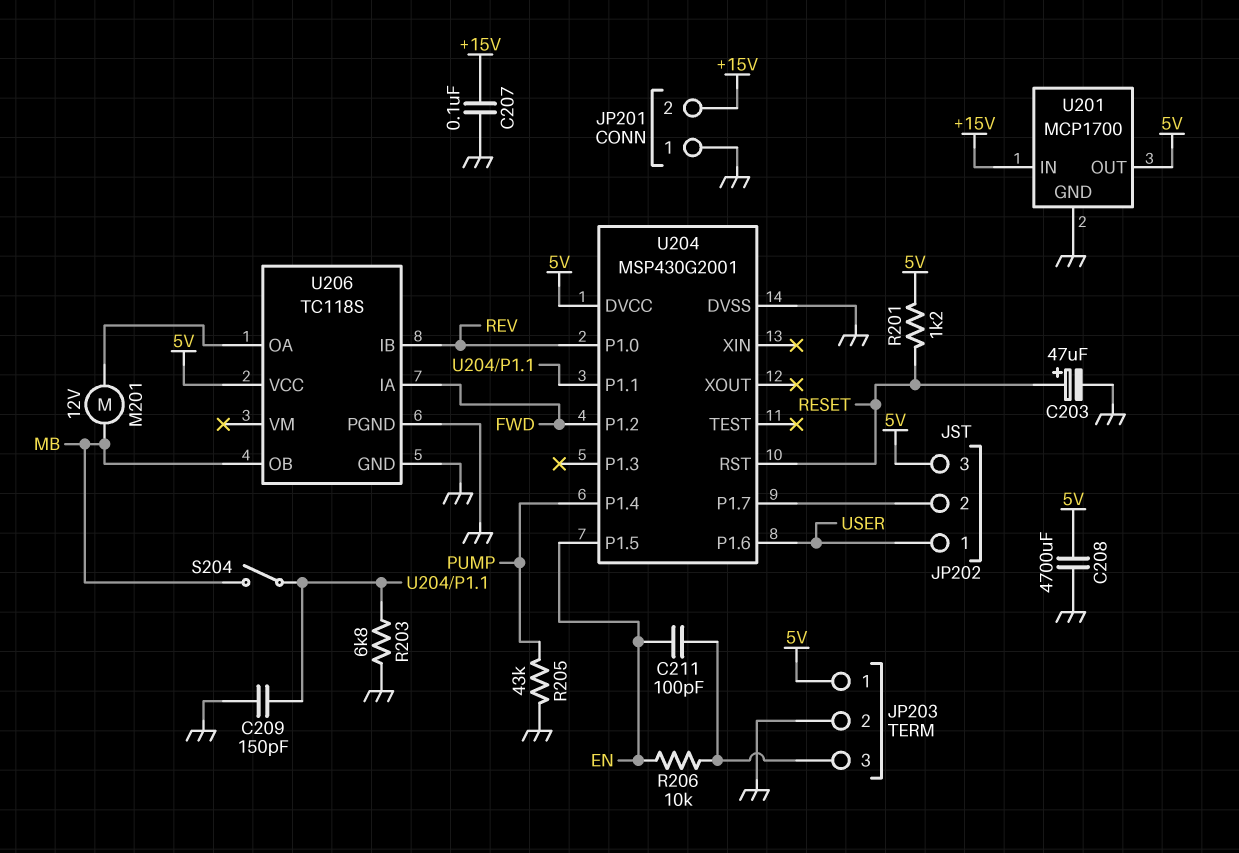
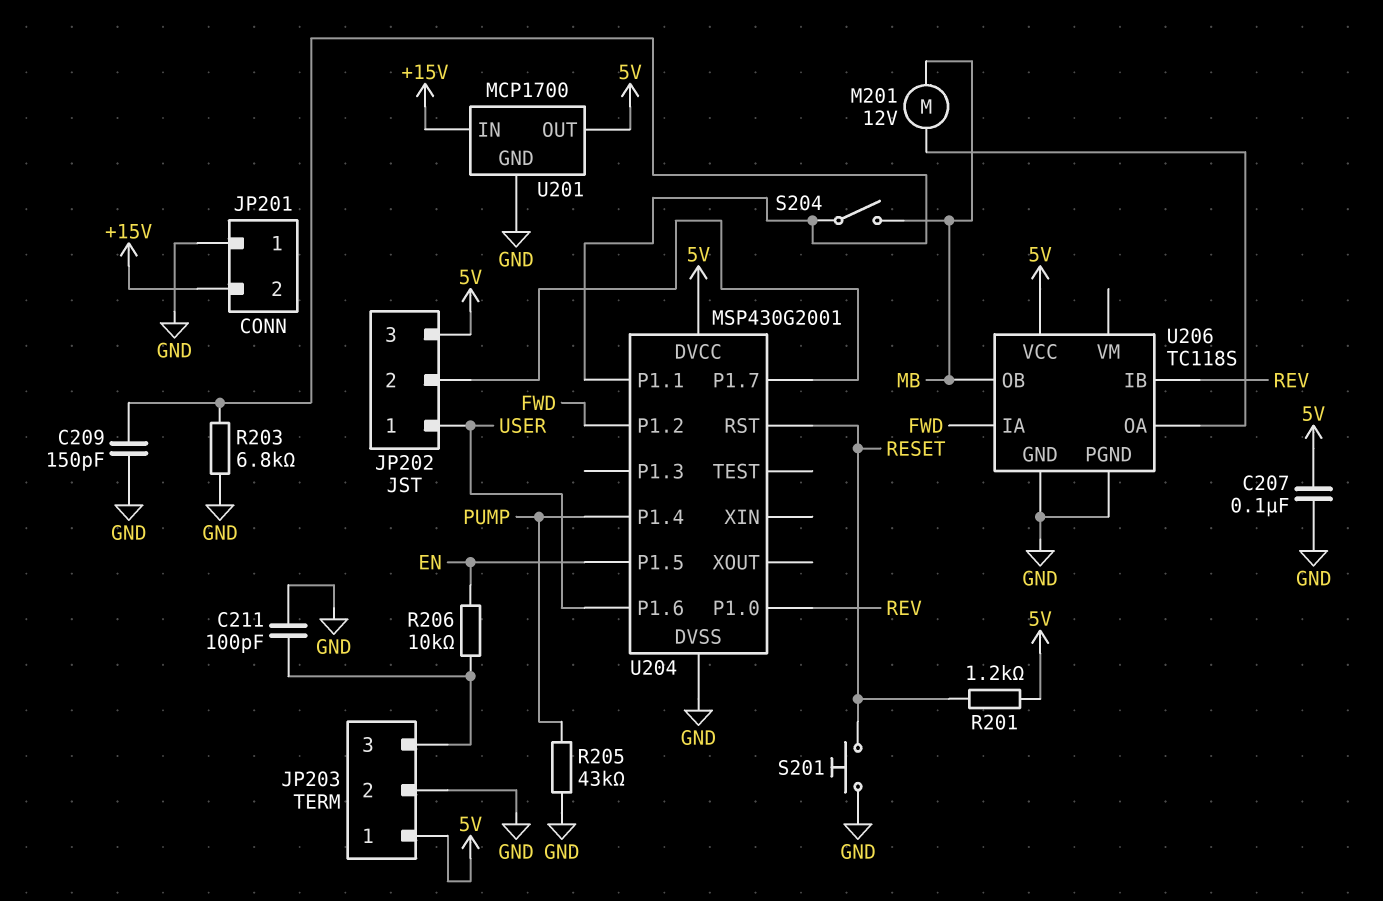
C203: 47uF (plus RESET, minus GND) -> none
C207: 100nF (+15V, GND) -> 100nF (5V, GND)
C208: 4700uF (5V, GND) -> none
C211: 100pF (EN, JP203/3) -> 100pF (GND, JP203/3)
S201: none -> button (GND, RESET)

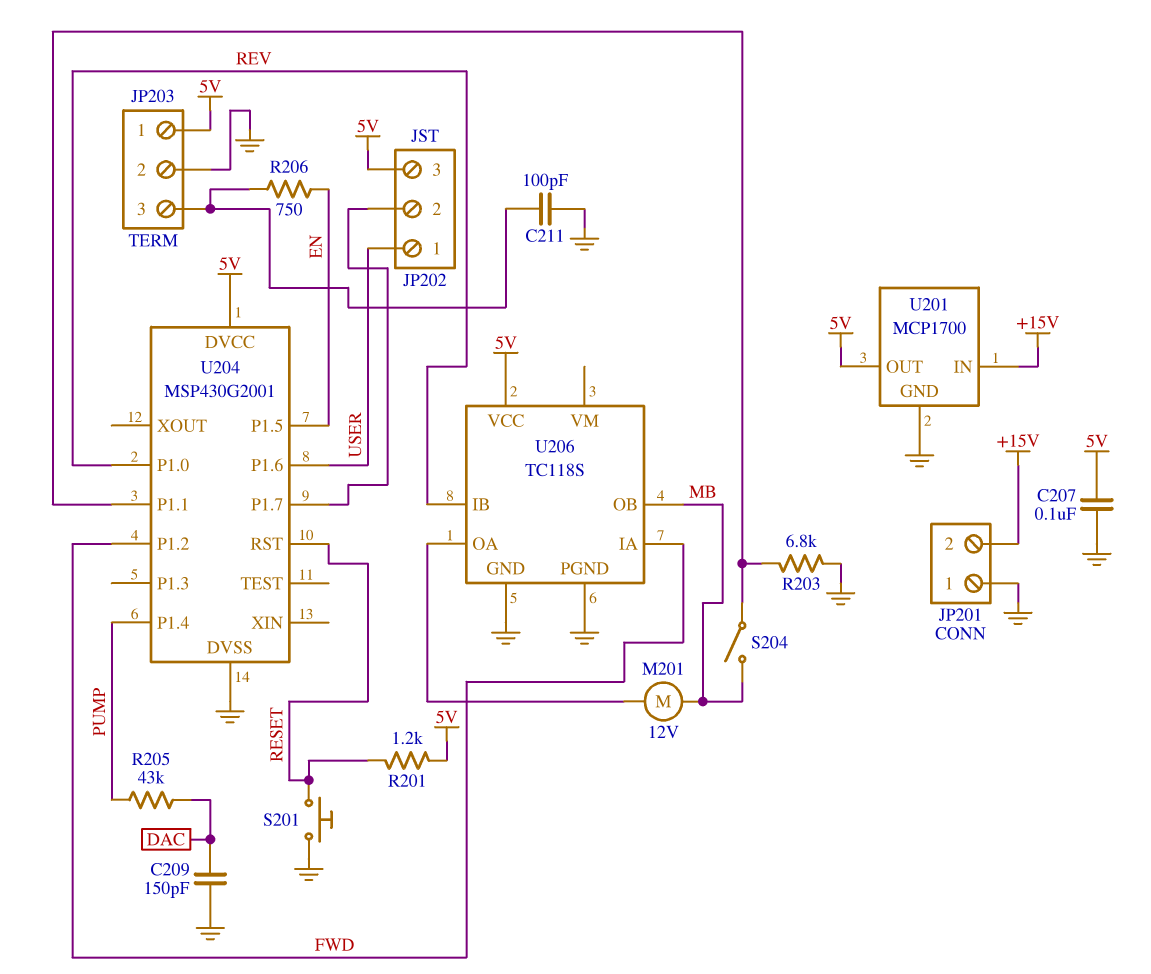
C209: 150pF (GND, U204/P1.1) -> 150pF (DAC, GND)
R205: 43k (GND, PUMP) -> 43k (DAC, PUMP)
R206: 10k (EN, JP203/3) -> 750 (EN, JP203/3)

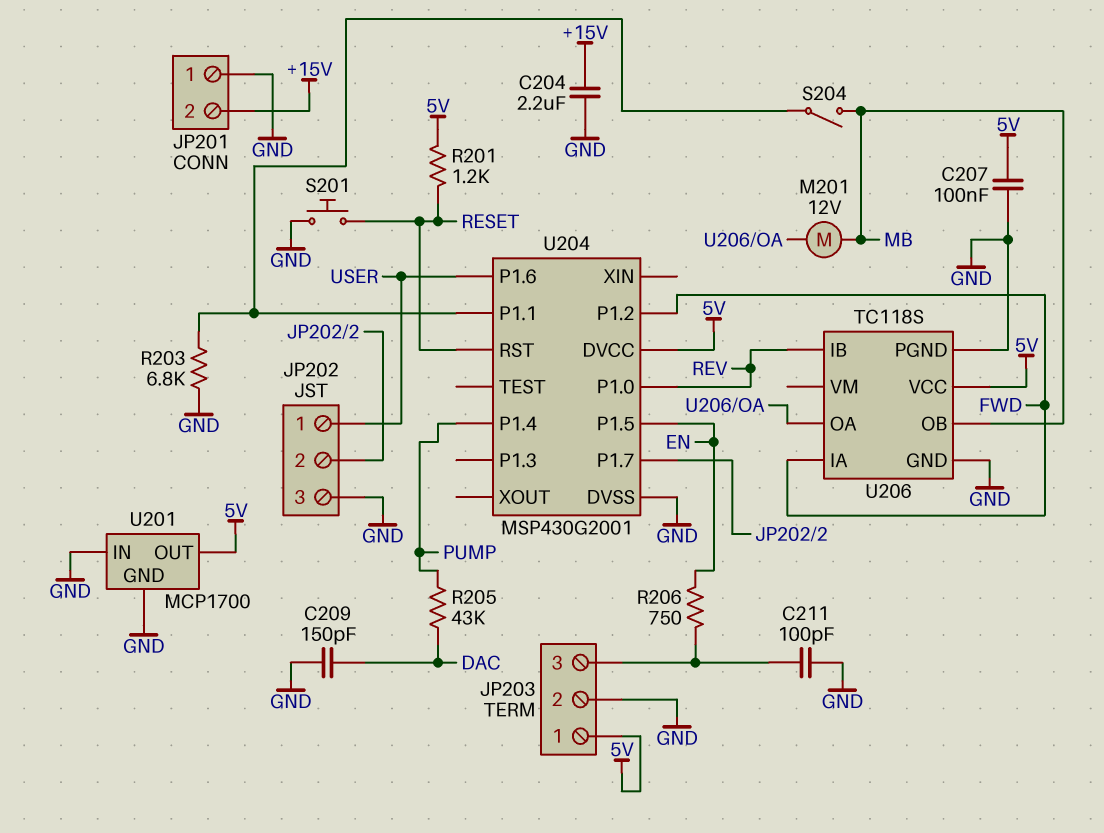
C204: none -> 2.2uF (+15V, GND)
JP202 pin 3: 5V -> GND
U201 pin IN: +15V -> GND

